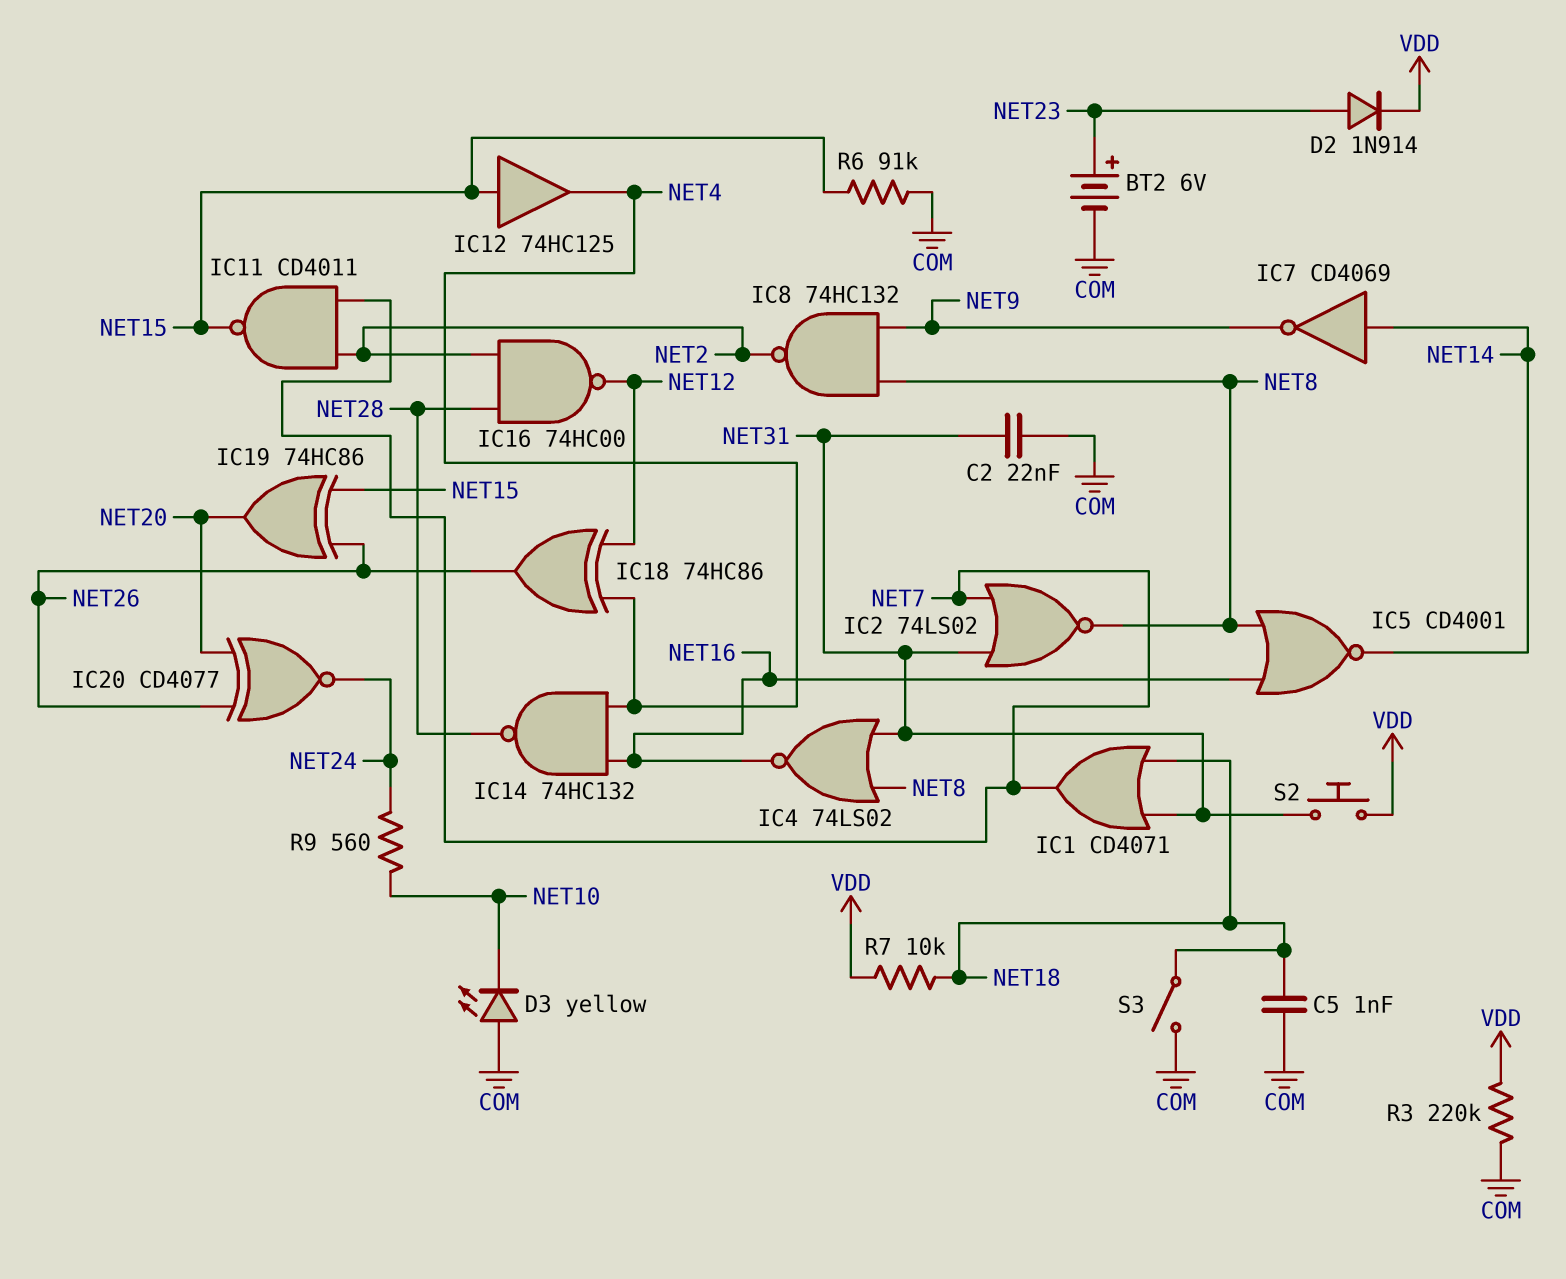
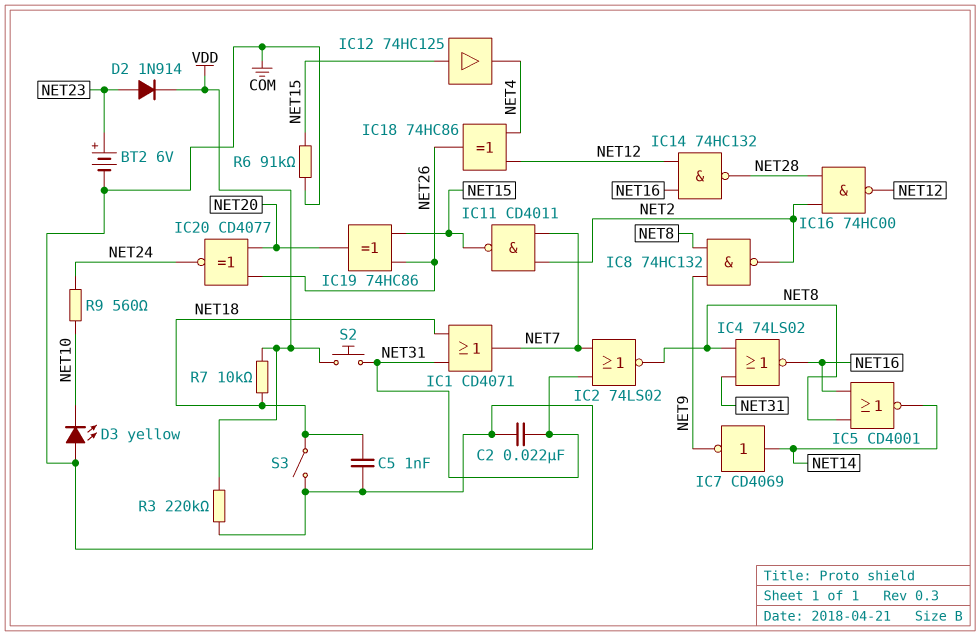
IC14: NAND 74HC132 (in NET4, in NET16, out NET28) -> NAND 74HC132 (in NET12, in NET16, out NET28)

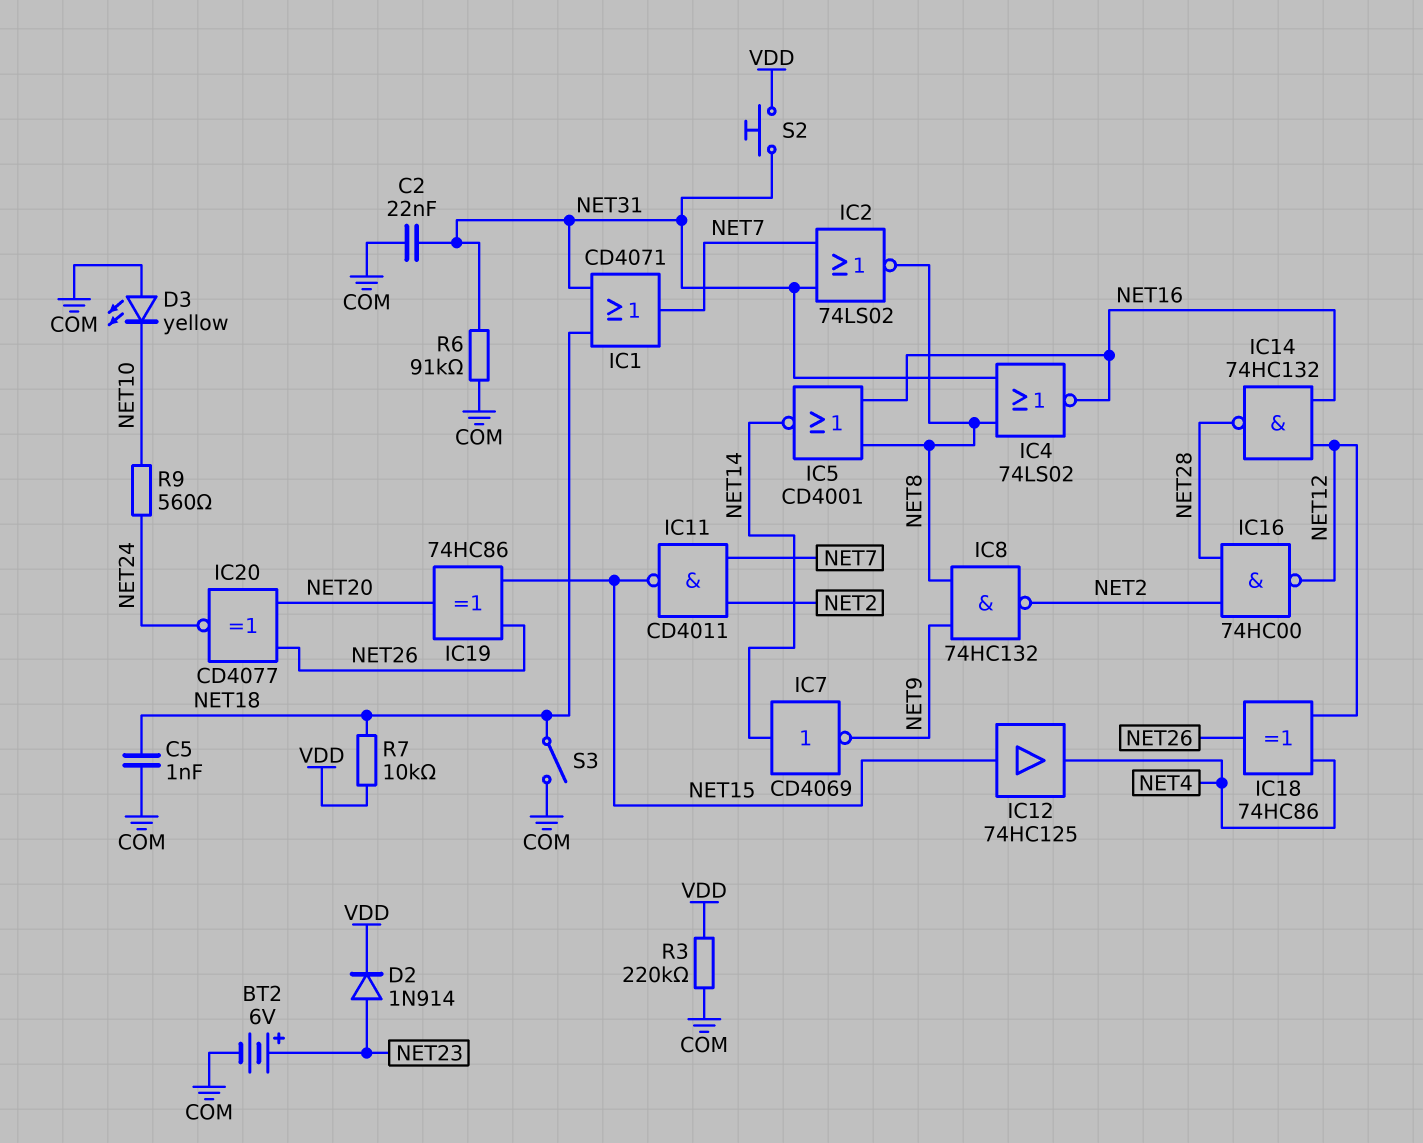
R6: 91k (COM, NET15) -> 91k (COM, NET31)

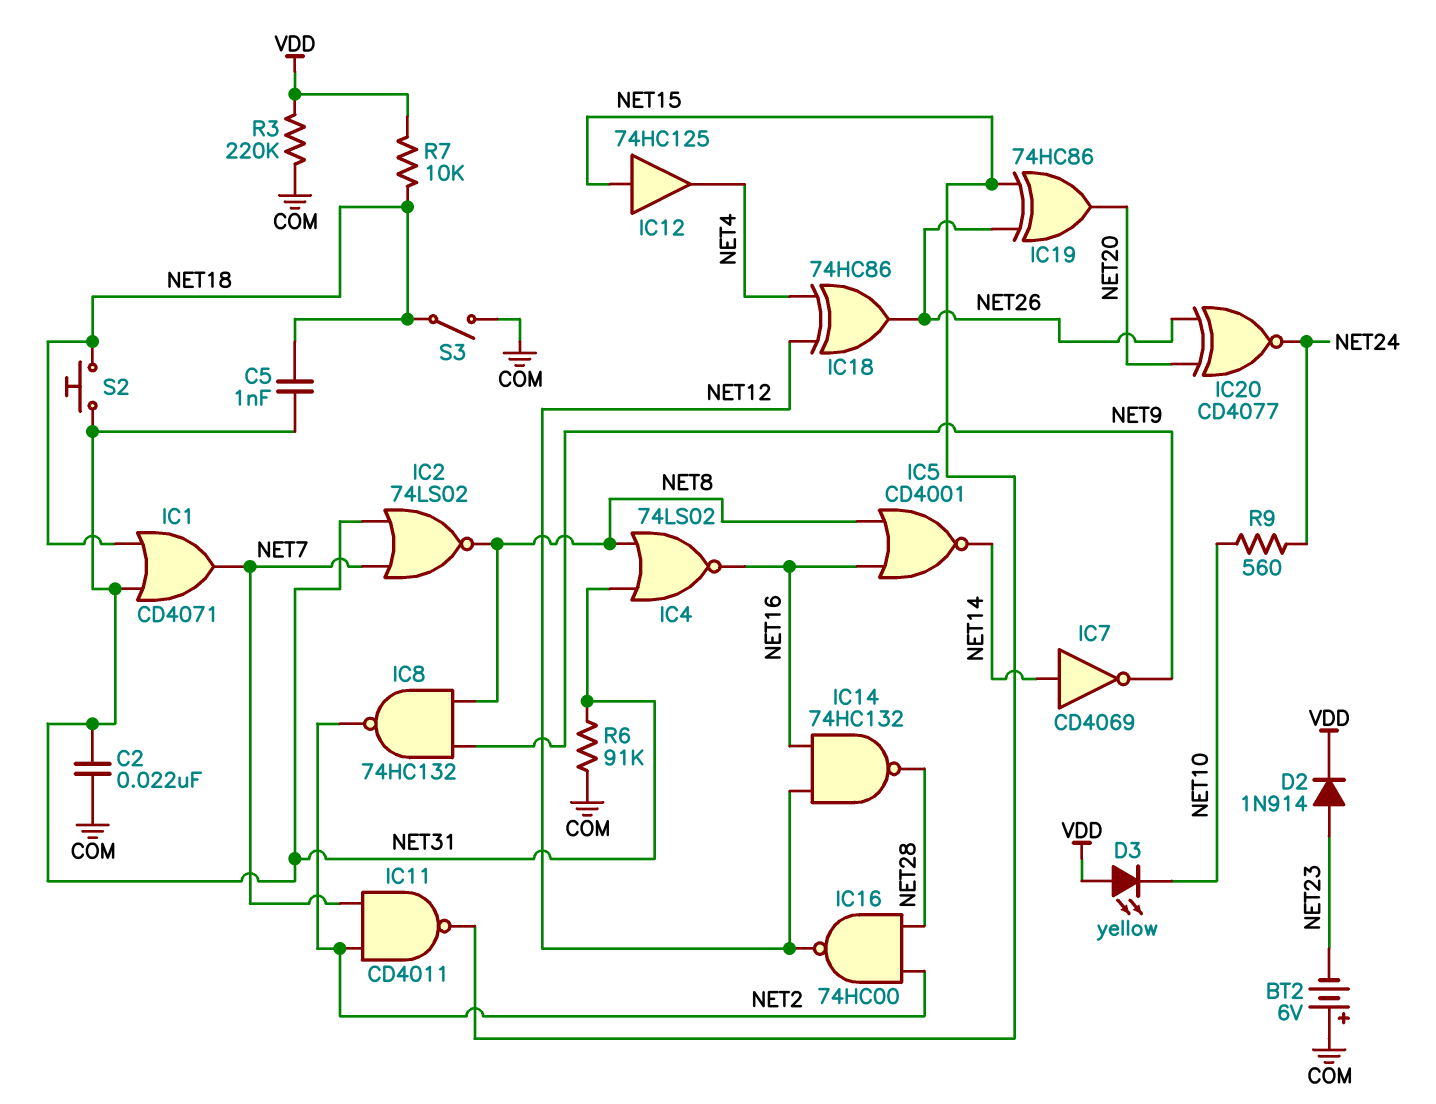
BT2: 6V (plus NET23, minus COM) -> 6V (plus COM, minus NET23)
C5: 1nF (COM, NET18) -> 1nF (NET18, NET31)
D3: LED yellow (A COM, K NET10) -> LED yellow (A VDD, K NET10)
S2: button (NET31, VDD) -> button (NET18, NET31)

